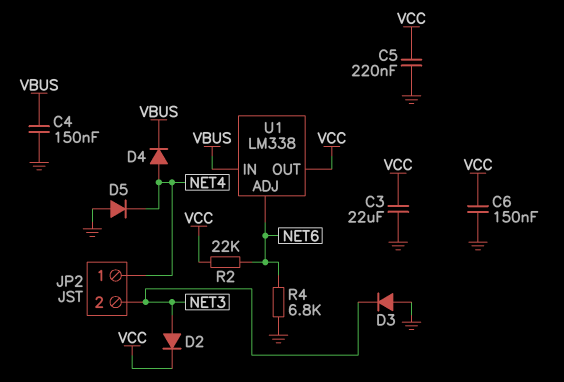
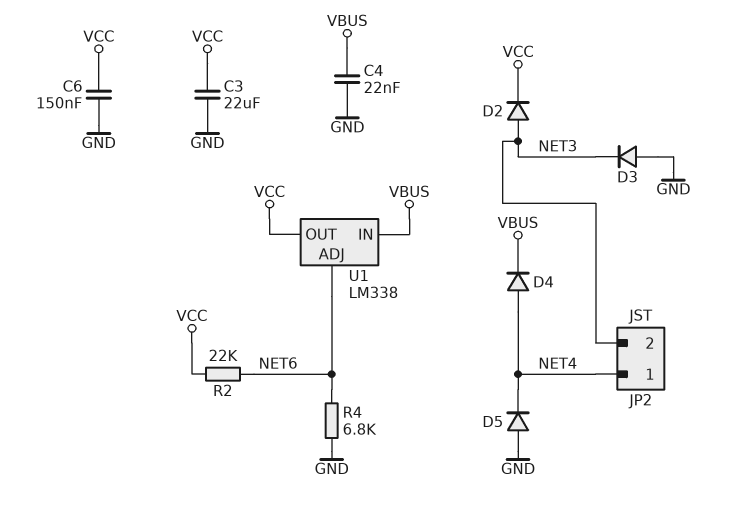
C4: 150nF (GND, VBUS) -> 22nF (GND, VBUS)
C5: 220nF (GND, VCC) -> none

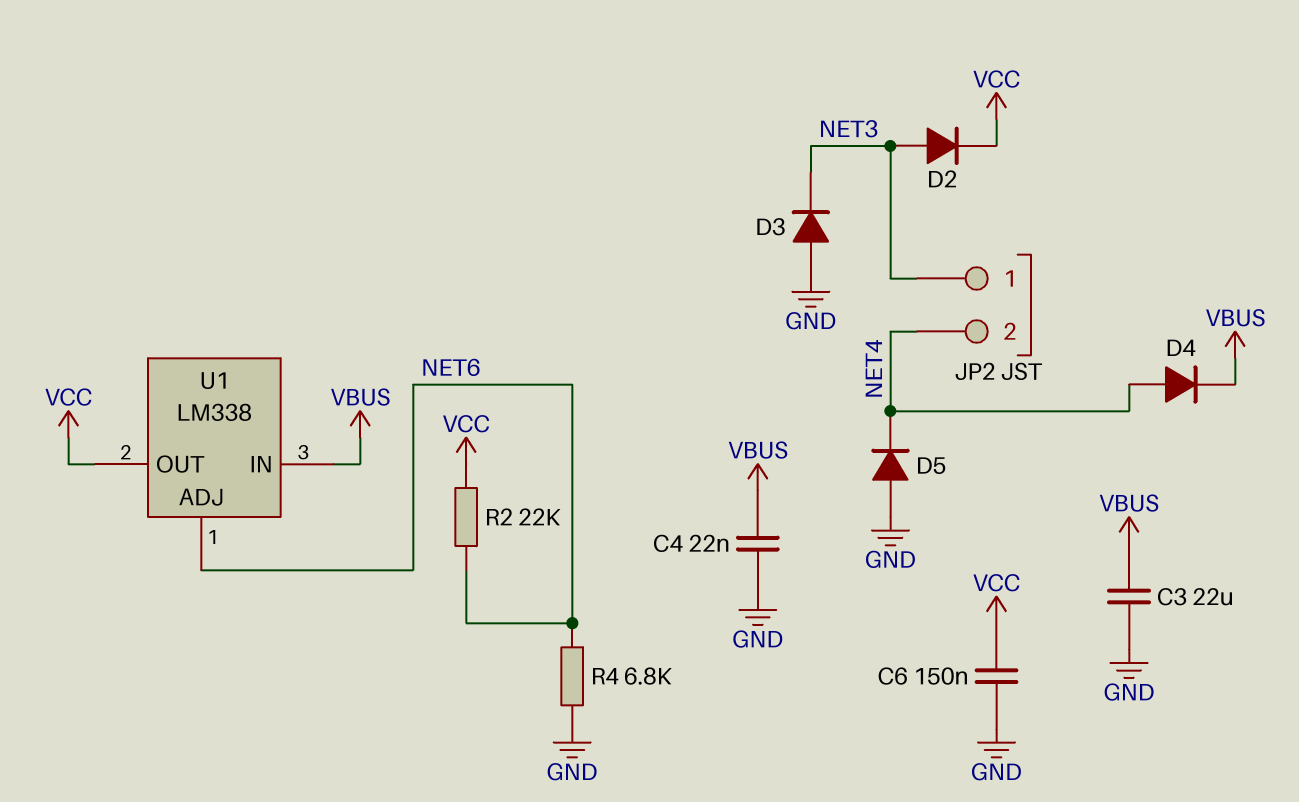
C3: 22uF (GND, VCC) -> 22uF (GND, VBUS)
JP2 pin 1: NET4 -> NET3
JP2 pin 2: NET3 -> NET4

